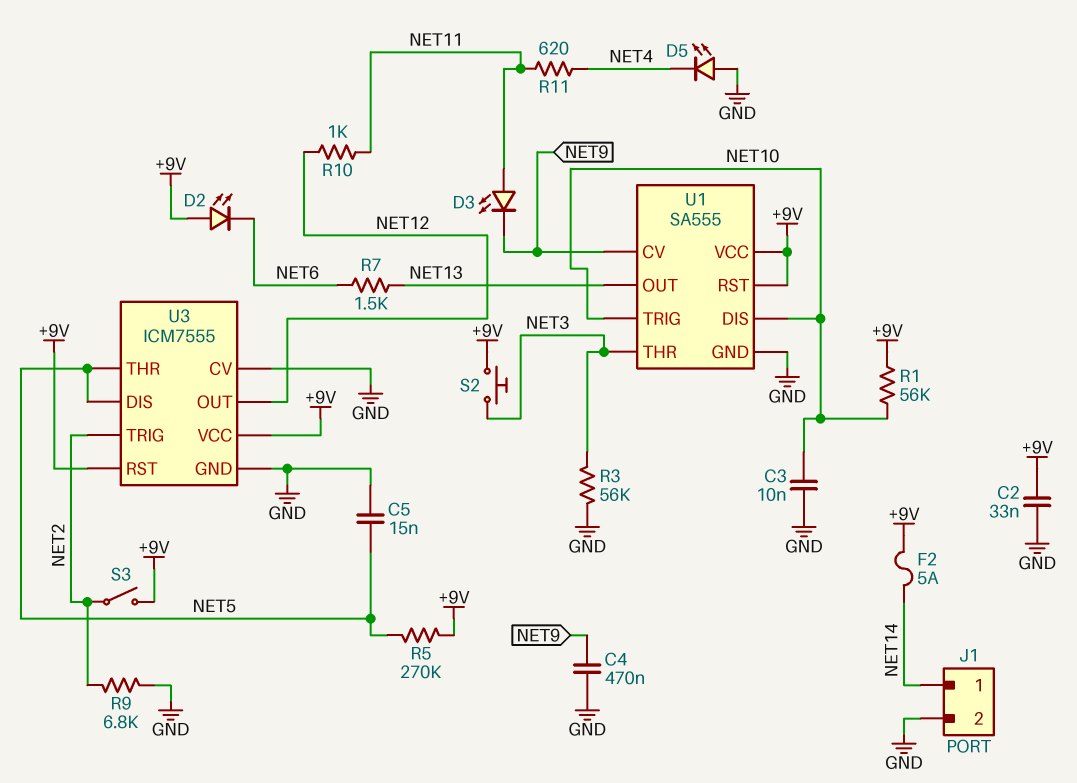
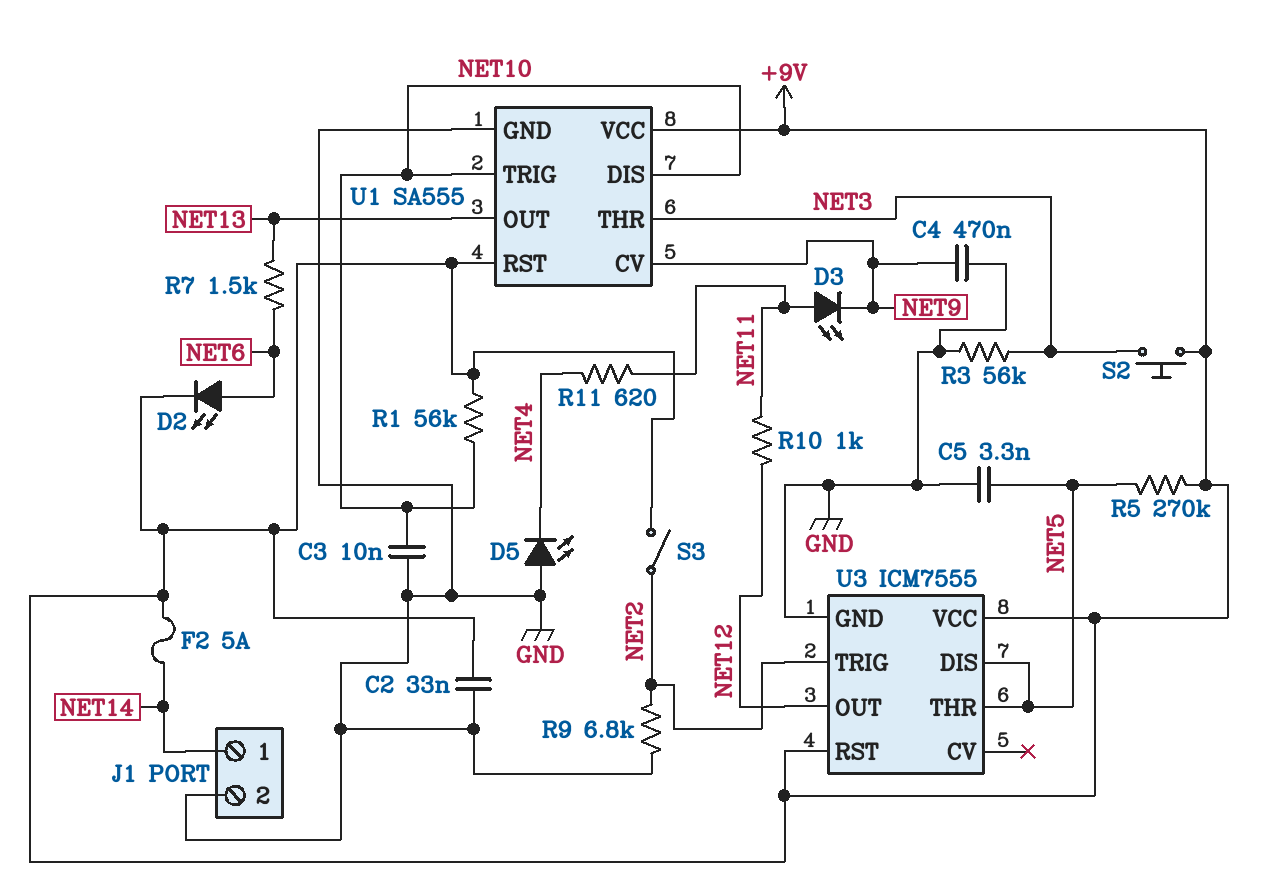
C5: 15nF (GND, NET5) -> 3.3nF (GND, NET5)
D2: LED (A +9V, K NET6) -> LED (A NET6, K +9V)
U3 pin CV: GND -> none

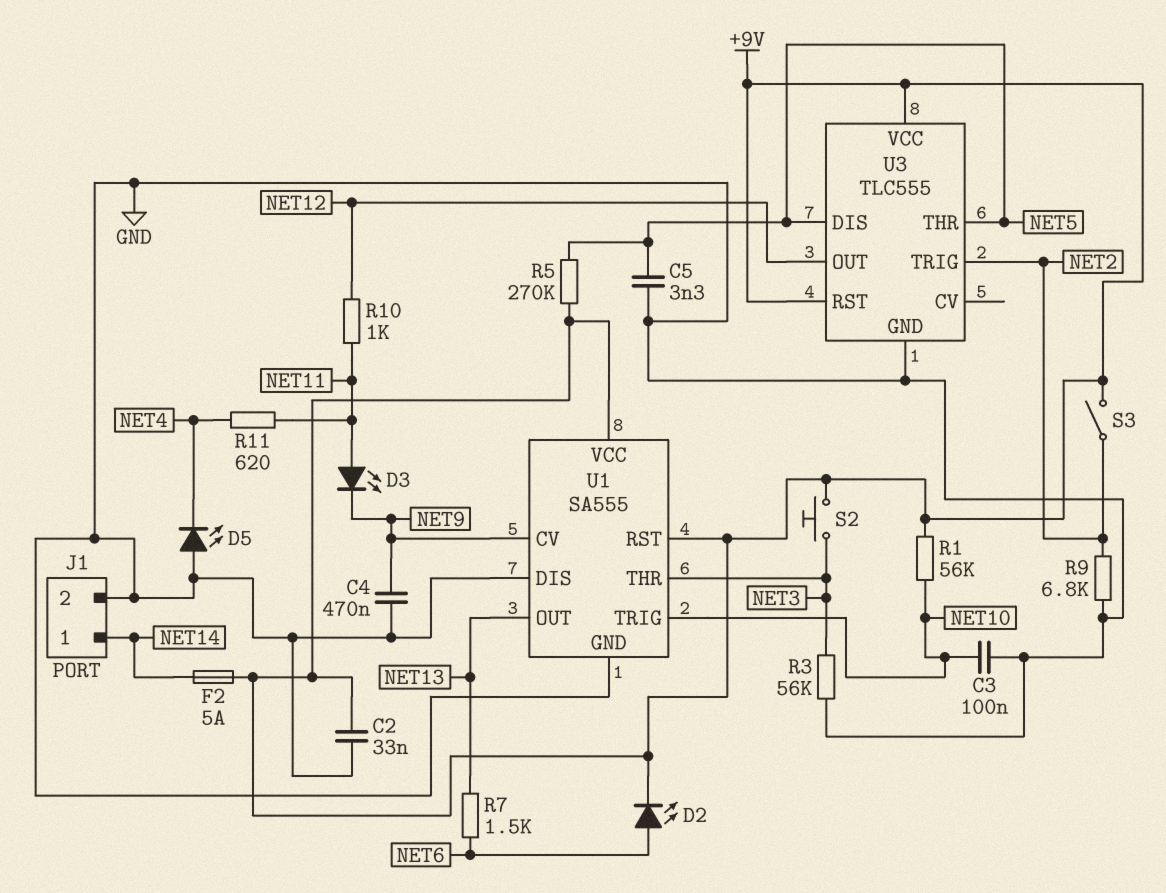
C3: 10nF (GND, NET10) -> 100nF (GND, NET10)
U1 pin DIS: NET10 -> GND
U3: ICM7555 -> TLC555

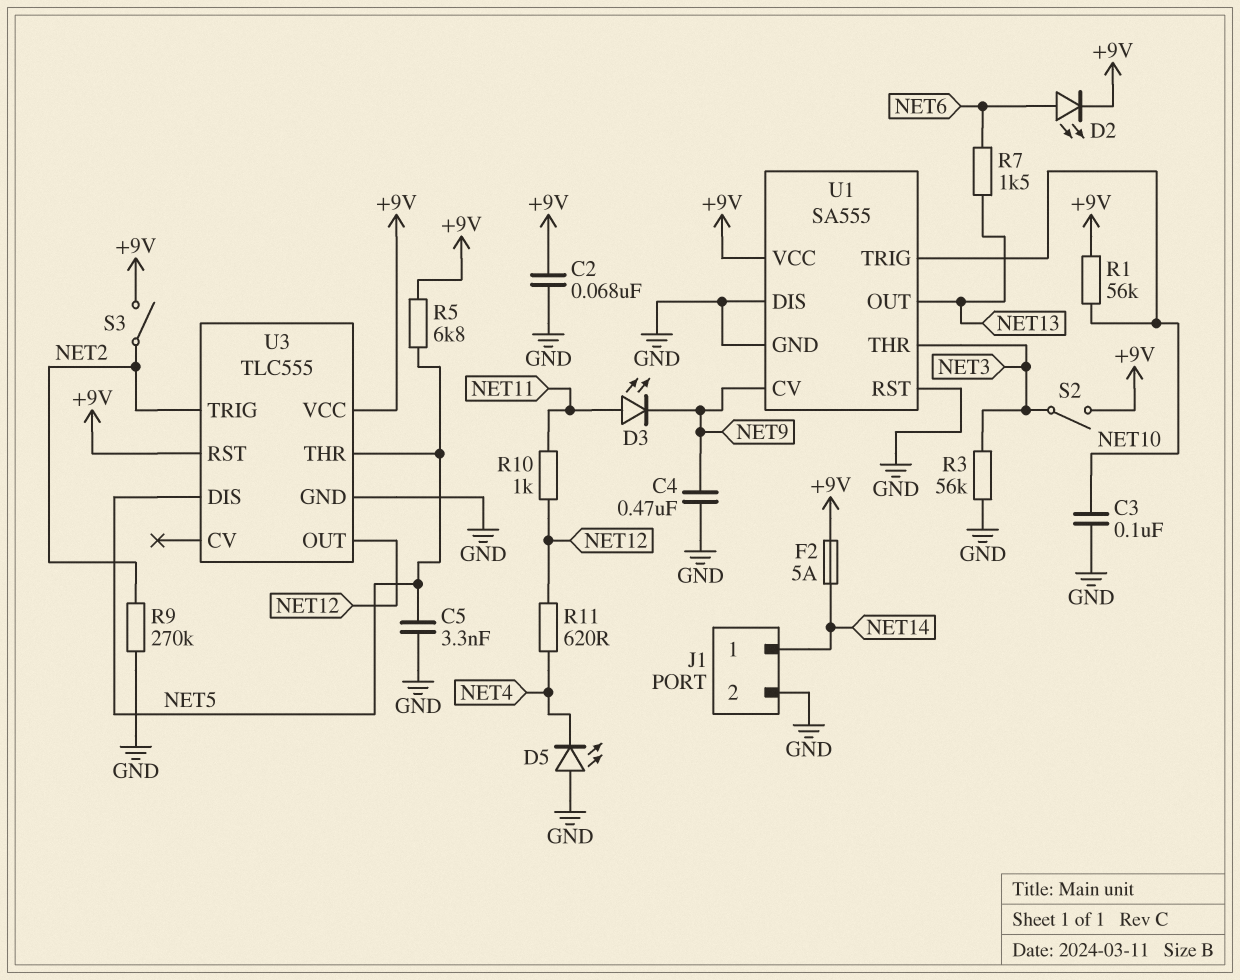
C2: 33nF (+9V, GND) -> 68nF (+9V, GND)
R5: 270k (+9V, NET5) -> 6.8k (+9V, NET5)
R9: 6.8k (GND, NET2) -> 270k (GND, NET2)
R11: 620 (NET4, NET11) -> 620 (NET4, NET12)
S2: button (+9V, NET3) -> switch (+9V, NET3)
U1 pin RST: +9V -> GND

